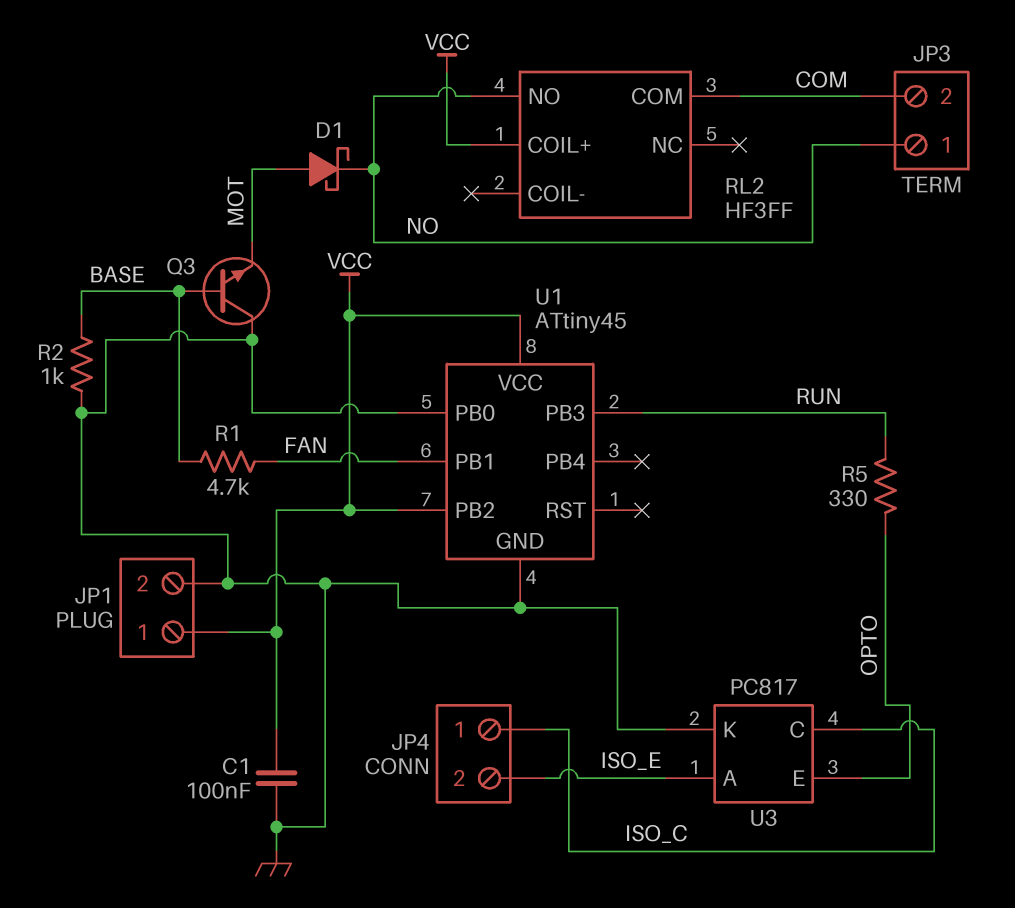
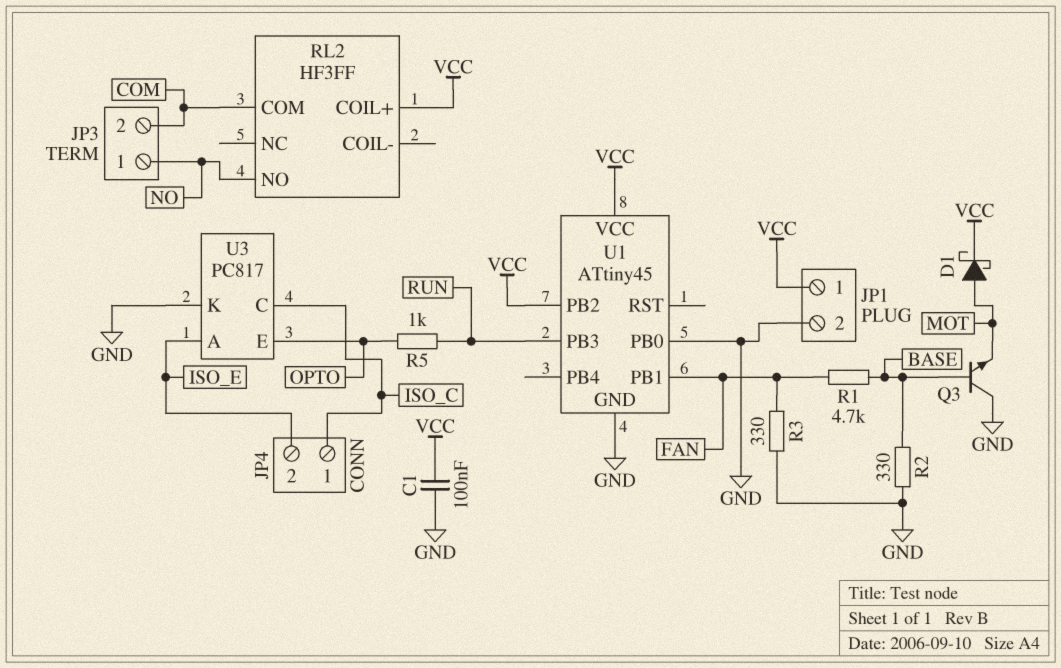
D1: schottky (A MOT, K NO) -> schottky (A MOT, K VCC)
R2: 1k (BASE, GND) -> 330 (BASE, GND)
R3: none -> 330 (FAN, GND)
R5: 330 (OPTO, RUN) -> 1k (OPTO, RUN)

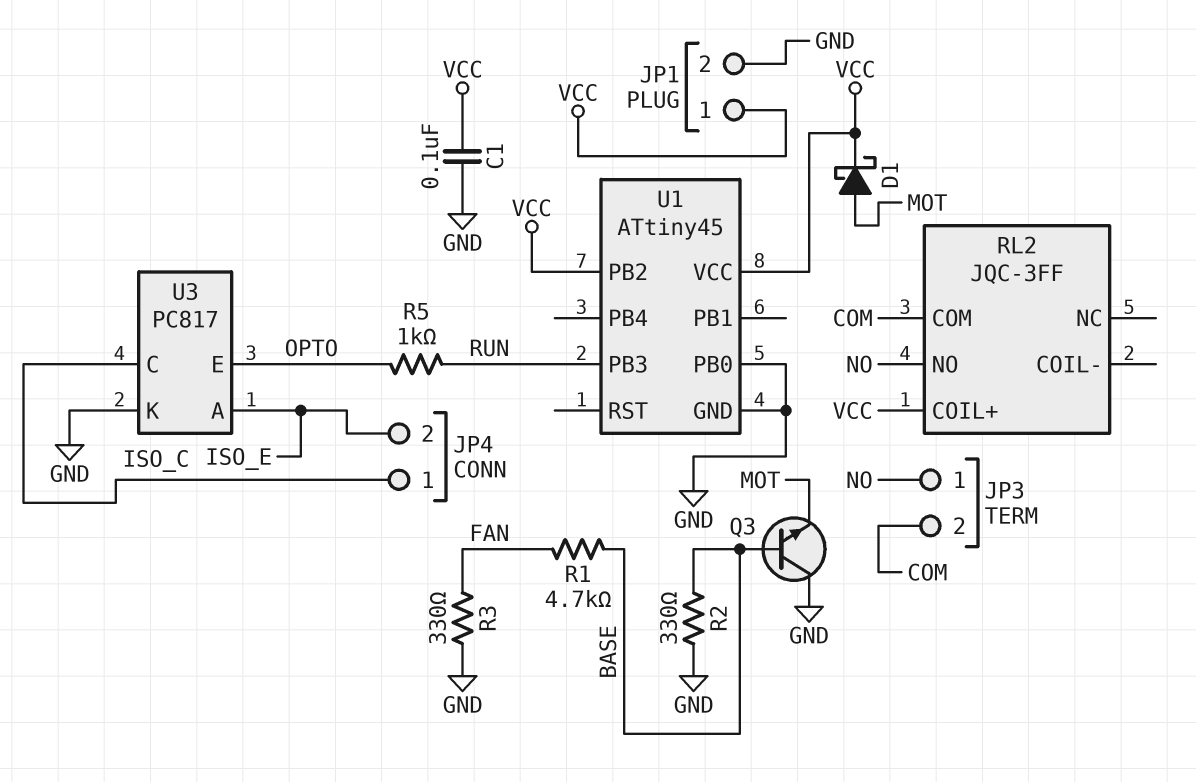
RL2: HF3FF -> JQC-3FF
U1 pin PB1: FAN -> none

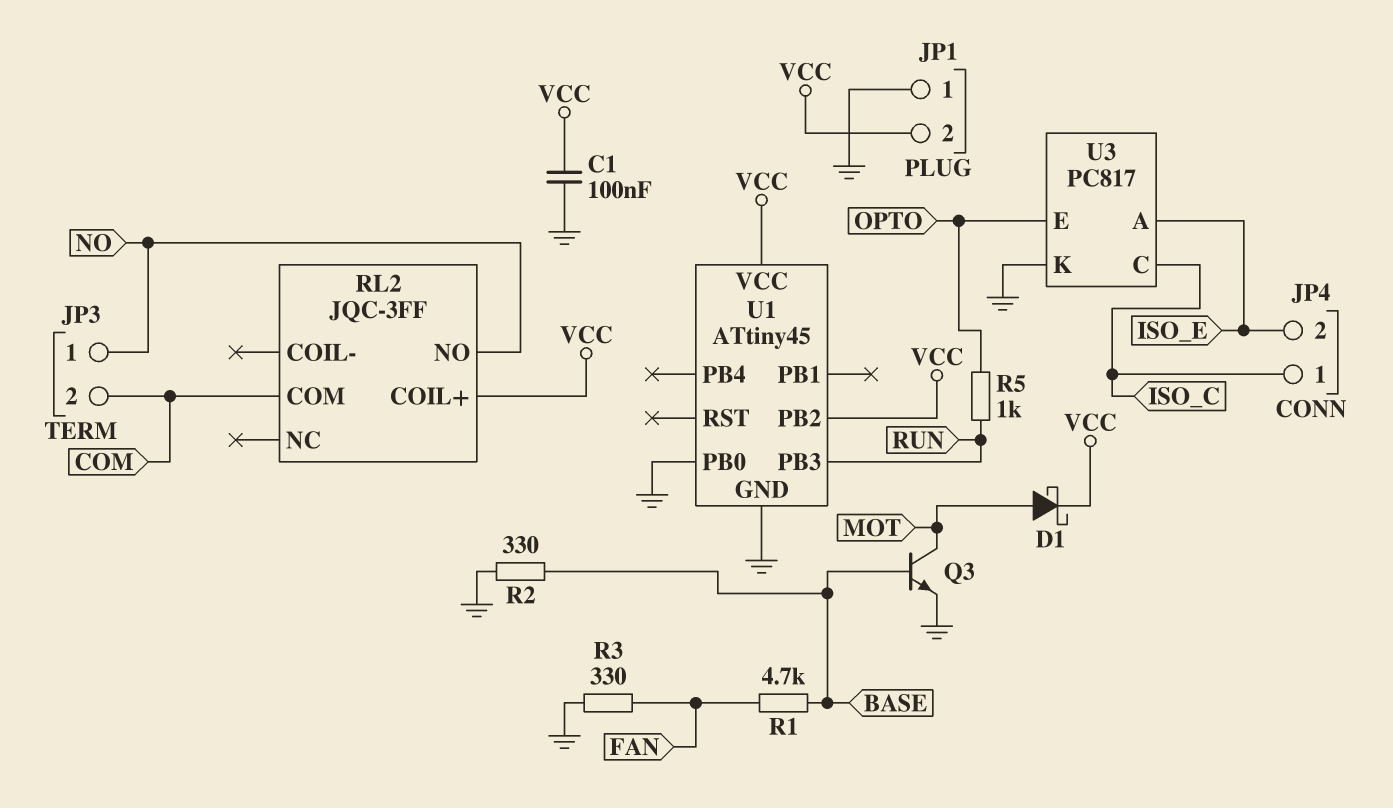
JP1 pin 1: VCC -> GND
JP1 pin 2: GND -> VCC
Q3: NPN (B BASE, C GND, E MOT) -> NPN (B BASE, C MOT, E GND)

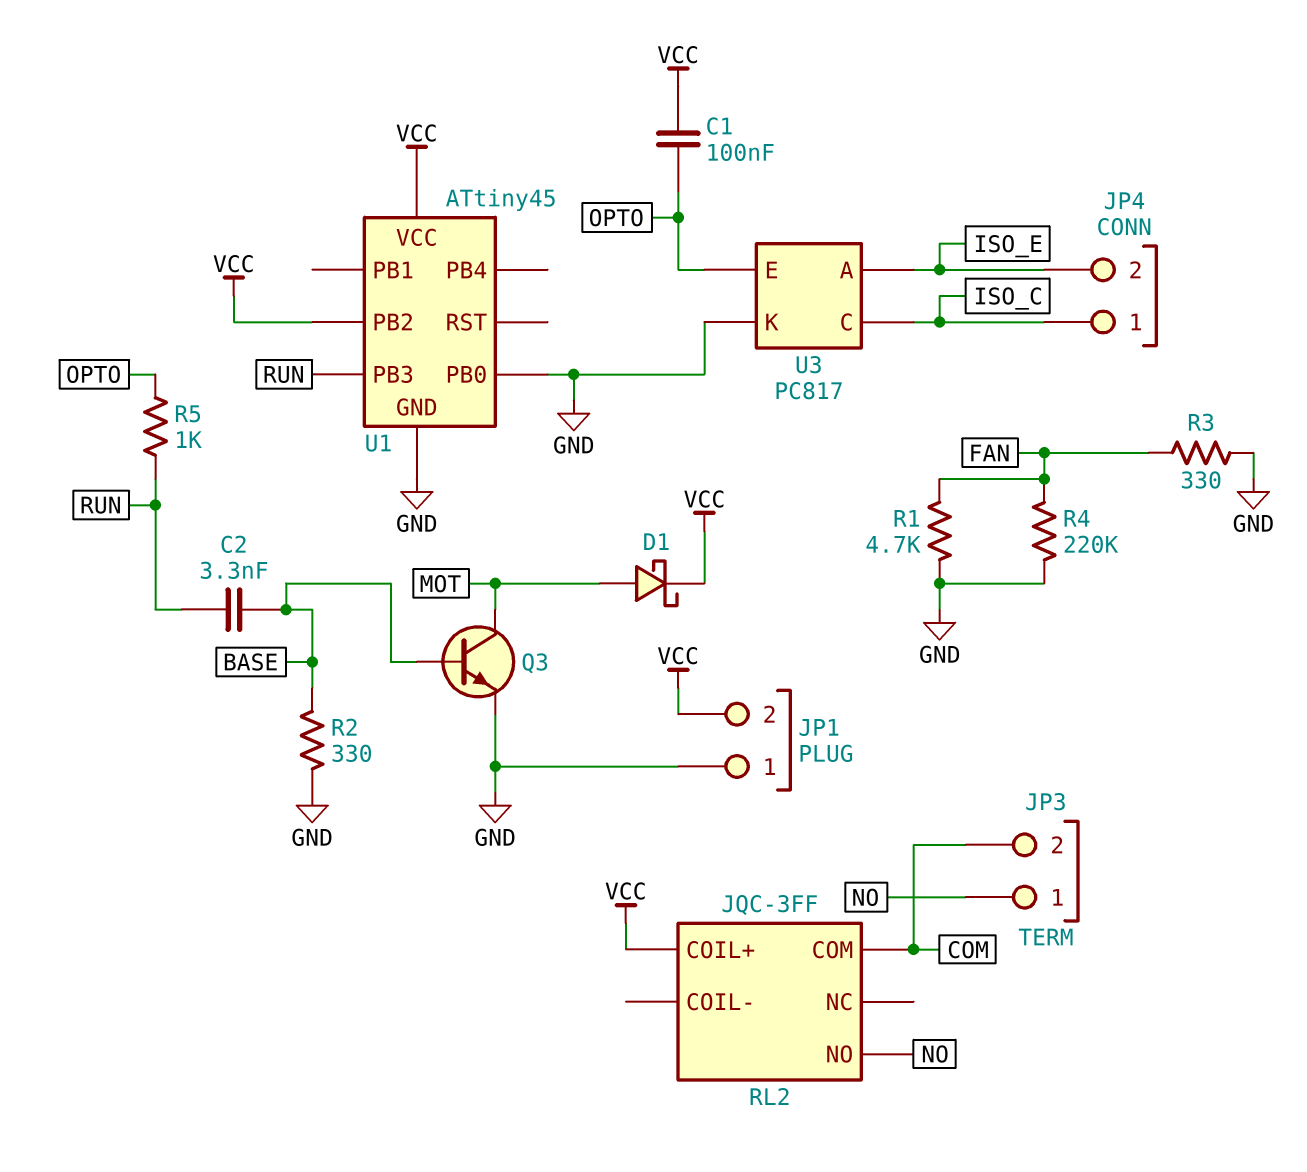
C1: 100nF (GND, VCC) -> 100nF (OPTO, VCC)
C2: none -> 3.3nF (BASE, RUN)
R1: 4.7k (BASE, FAN) -> 4.7k (FAN, GND)
R4: none -> 220k (FAN, GND)

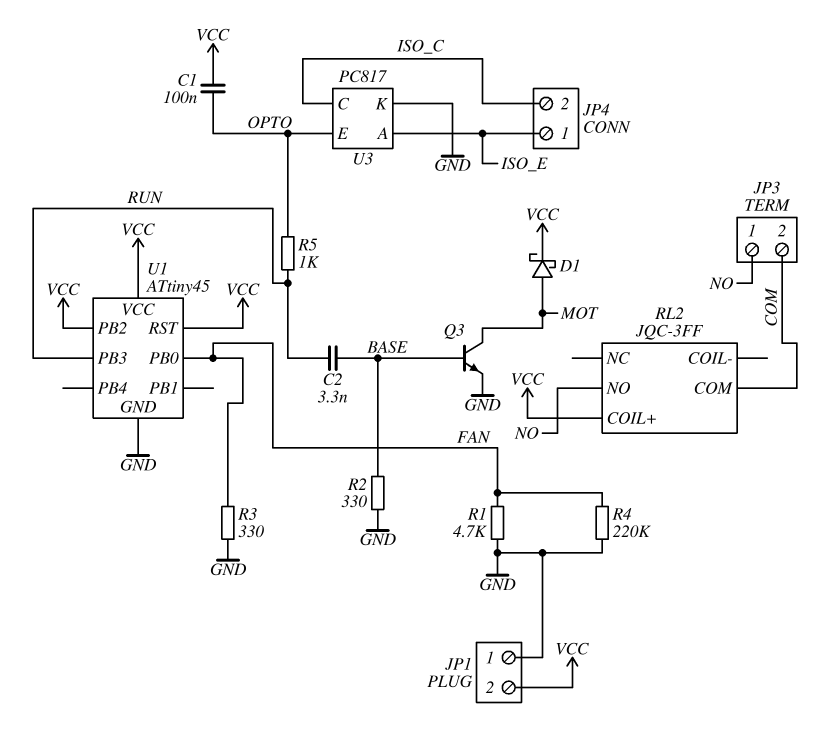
JP4 pin 1: ISO_C -> ISO_E
JP4 pin 2: ISO_E -> ISO_C
U1 pin PB0: GND -> FAN
U1 pin RST: none -> VCC

